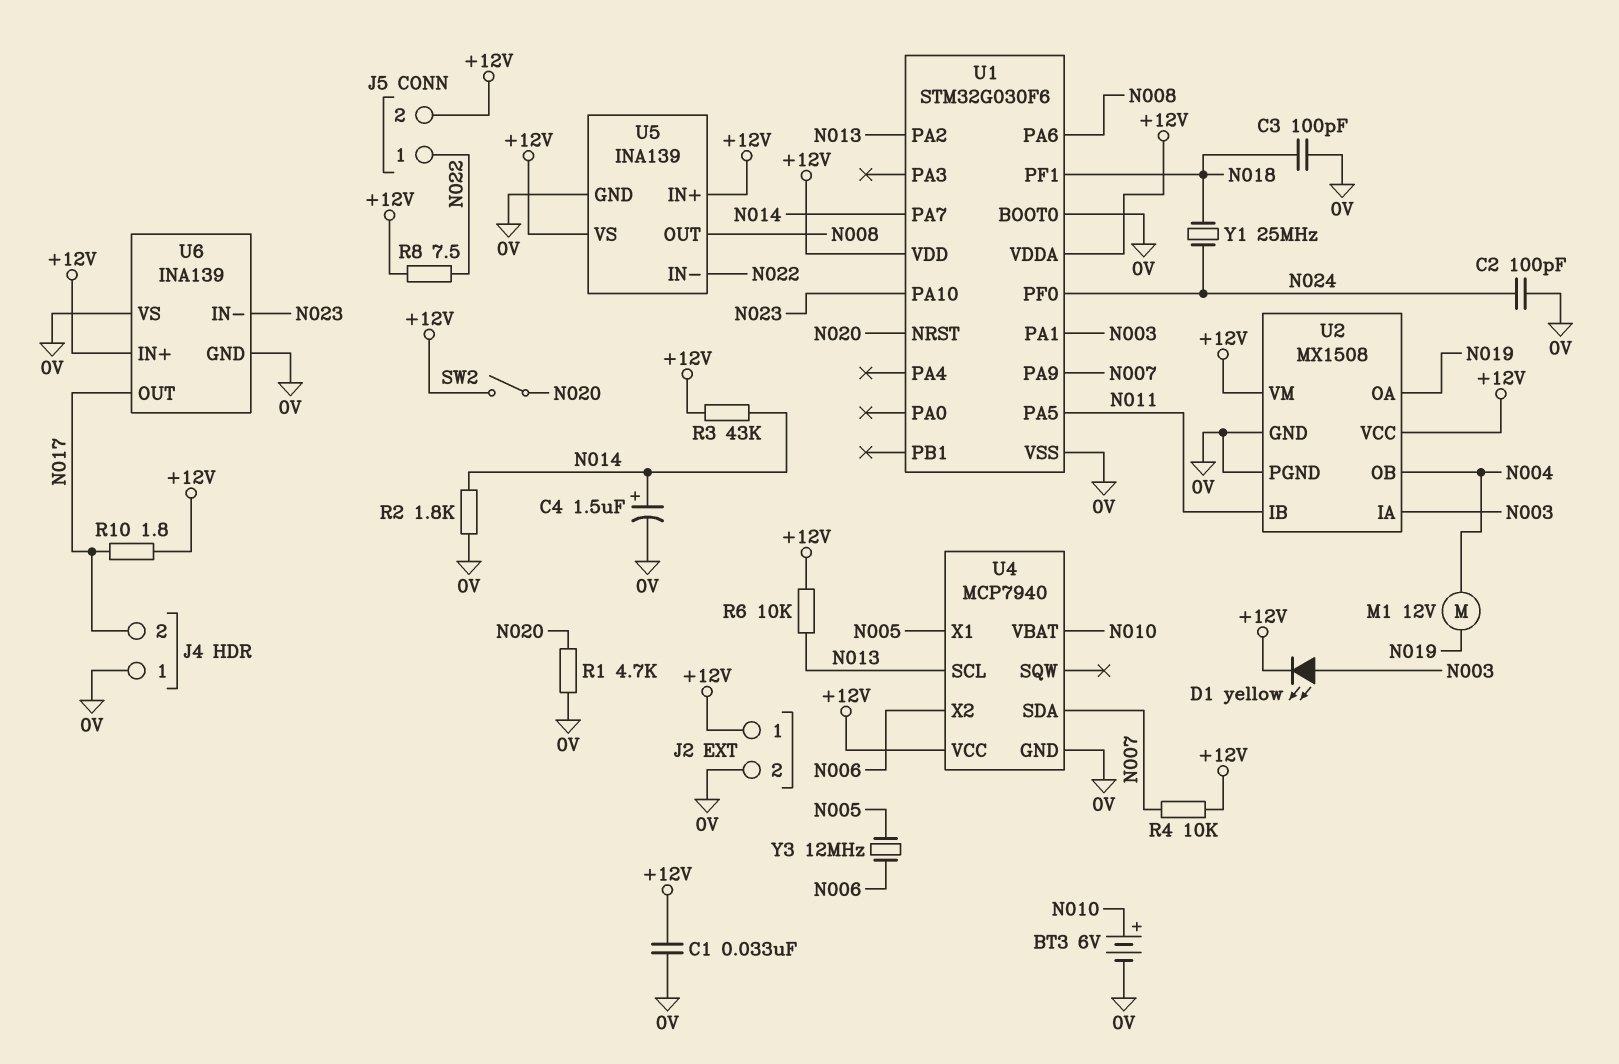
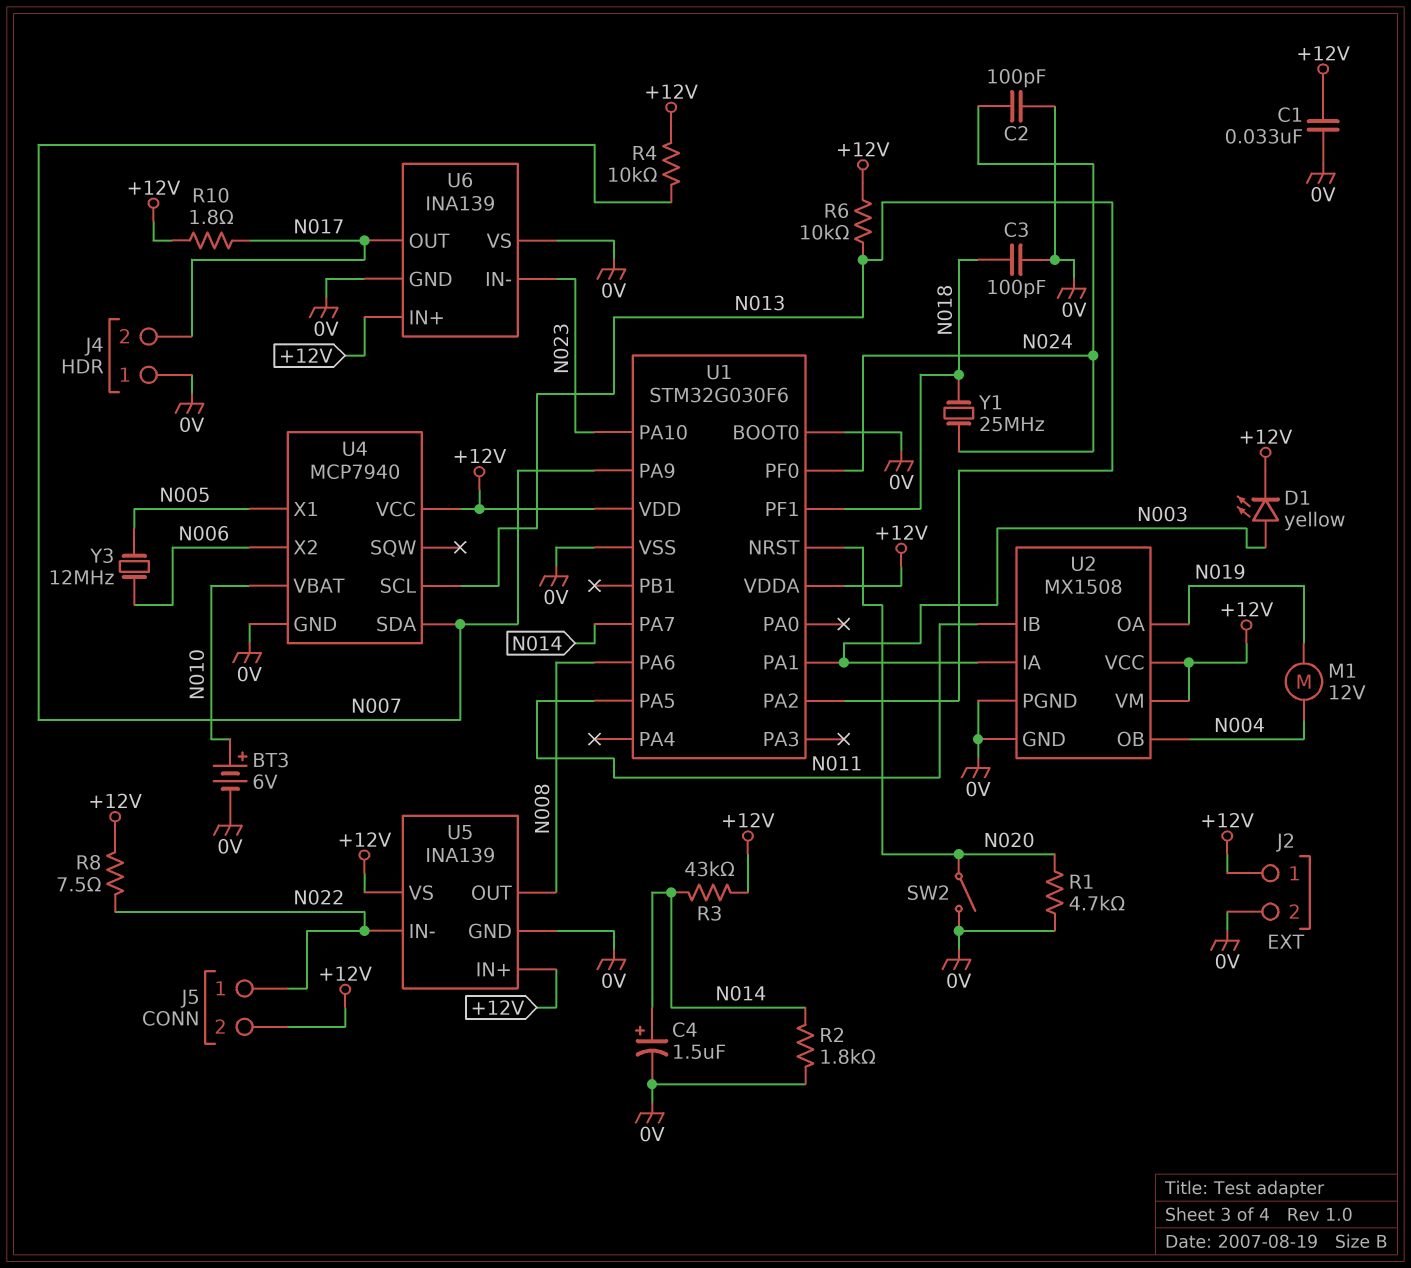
SW2: switch (+12V, N020) -> switch (0V, N020)

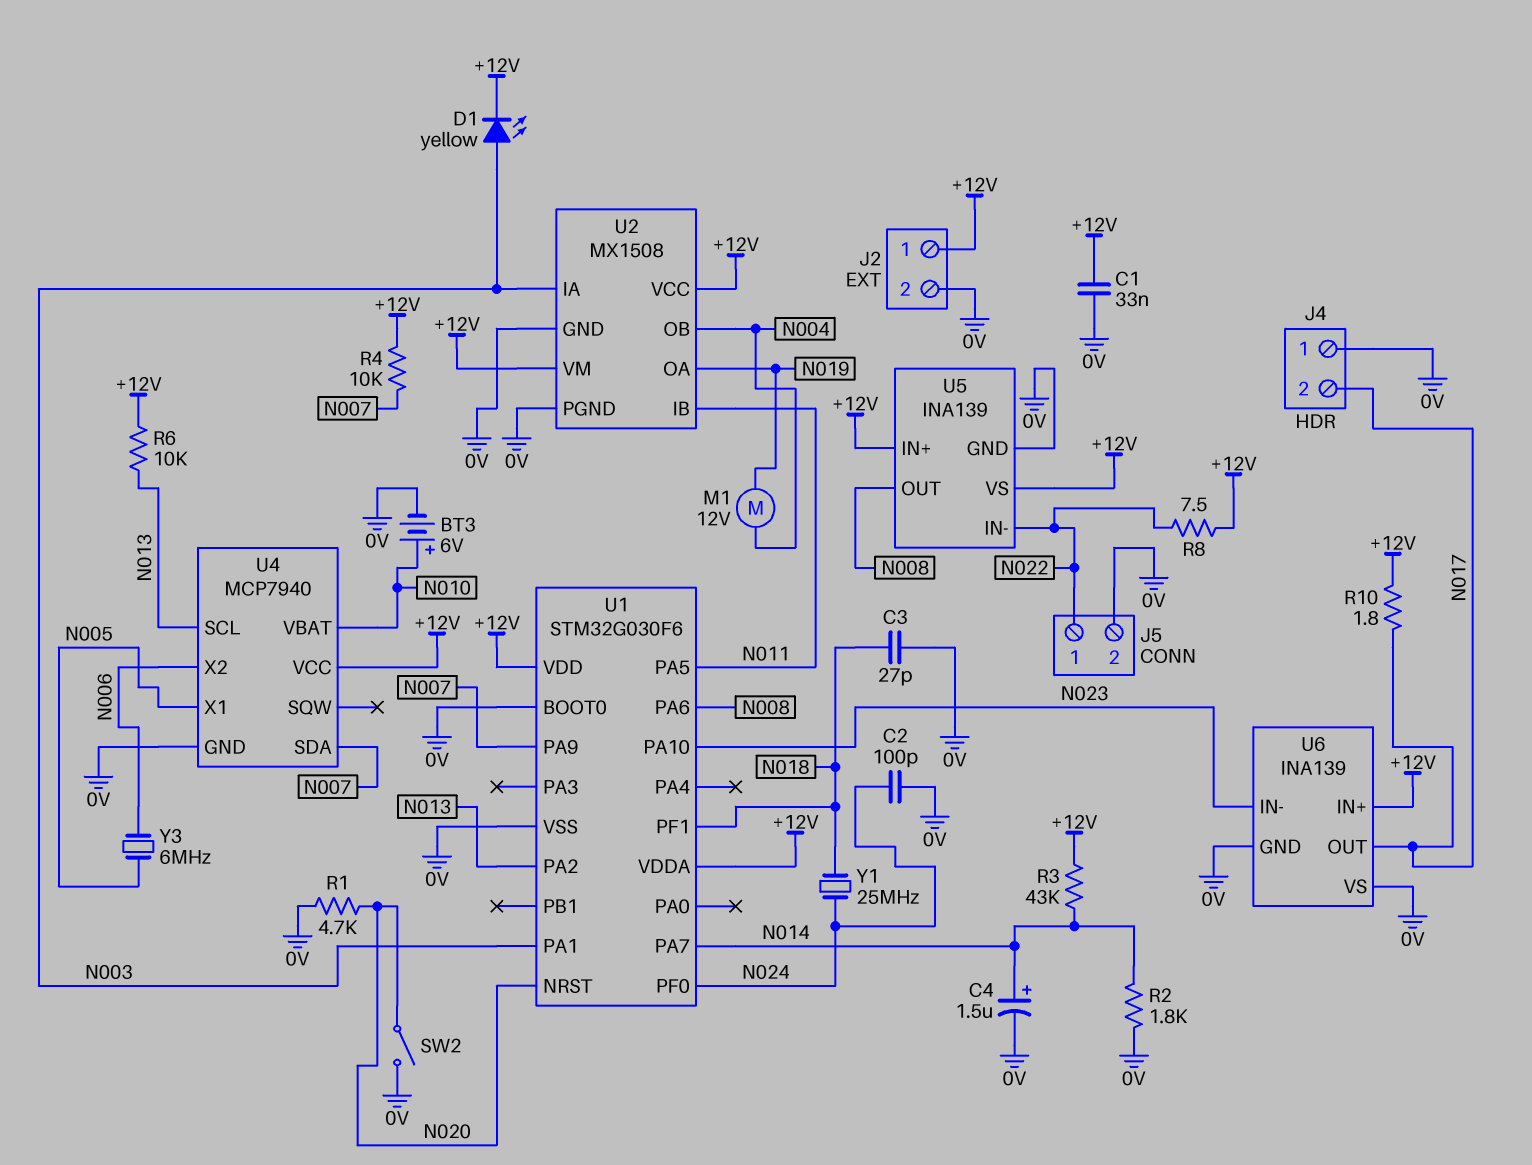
C3: 100pF (0V, N018) -> 27pF (0V, N018)
J5 pin 2: +12V -> 0V
Y3: 12MHz (N005, N006) -> 6MHz (N005, N006)

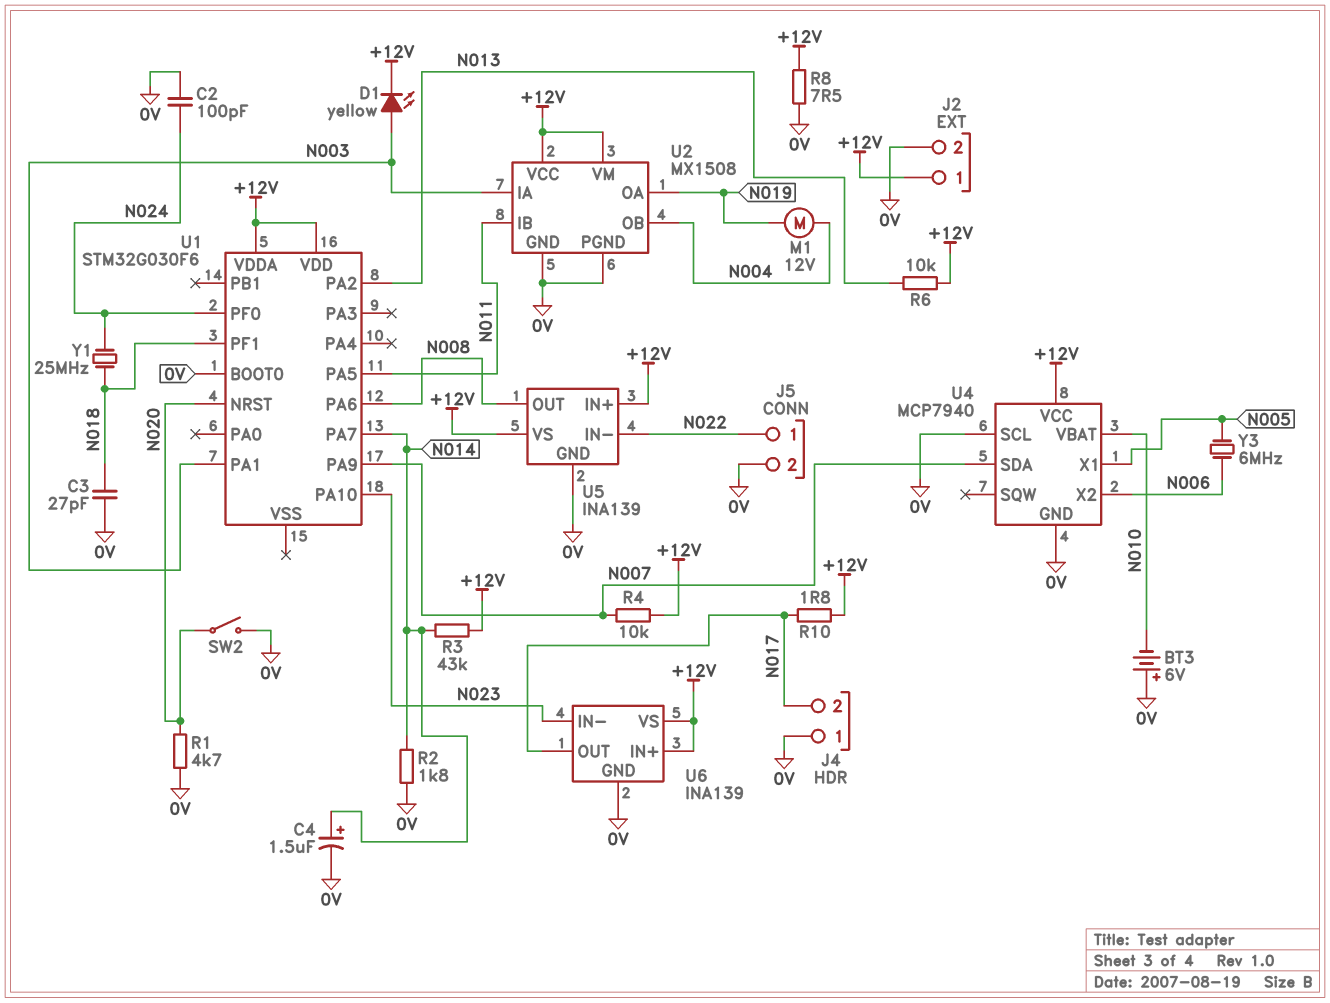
BT3: 6V (plus N010, minus 0V) -> 6V (plus 0V, minus N010)
C1: 33nF (+12V, 0V) -> none
R8: 7.5 (+12V, N022) -> 7.5 (+12V, 0V)
U1 pin VSS: 0V -> none
U4 pin SCL: N013 -> 0V
U6 pin VS: 0V -> +12V

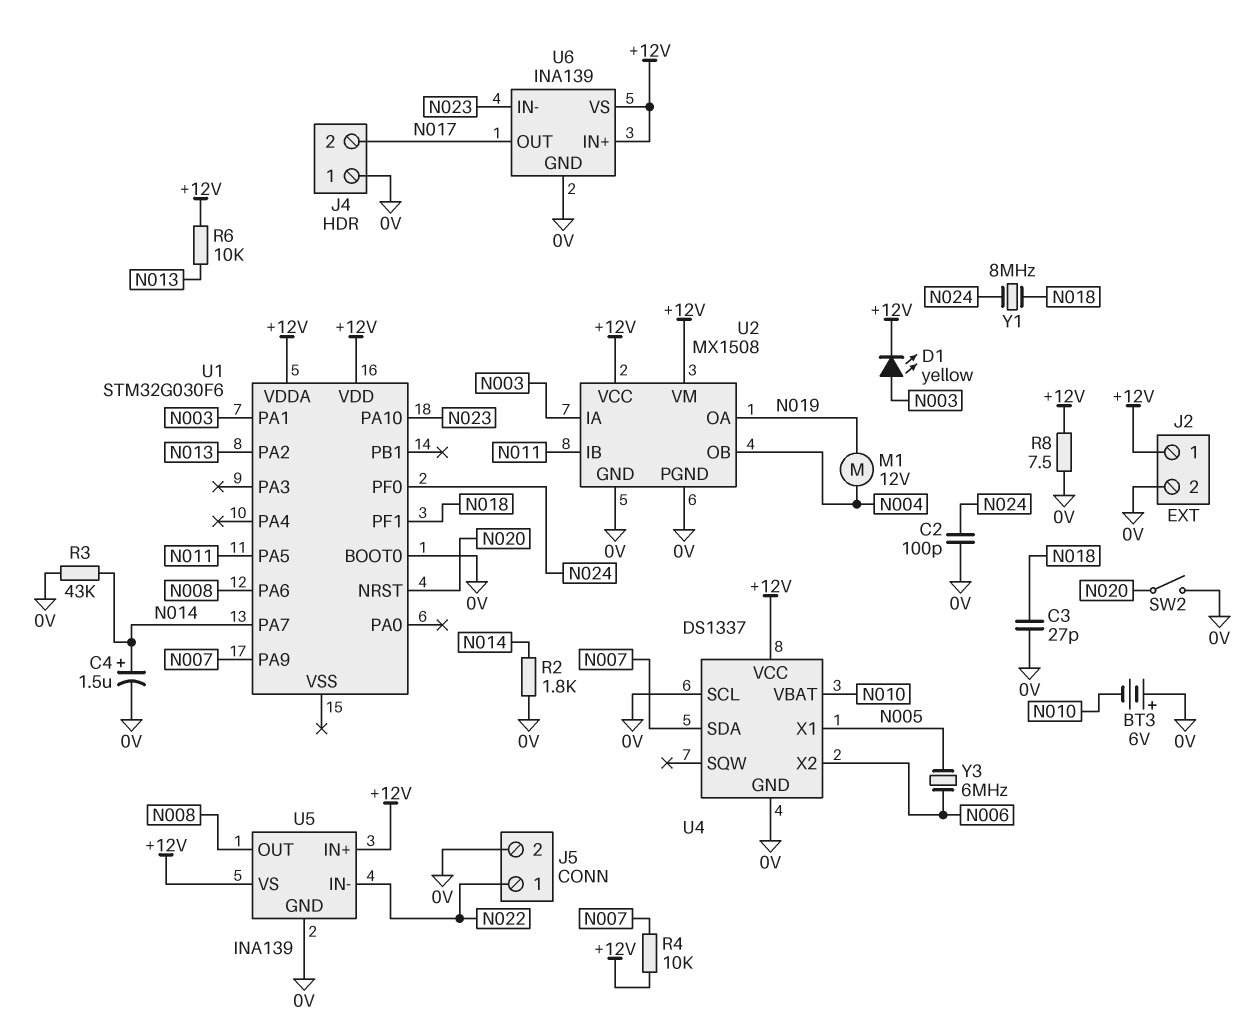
R1: 4.7k (0V, N020) -> none
R3: 43k (+12V, N014) -> 43k (0V, N014)
R10: 1.8 (+12V, N017) -> none
U4: MCP7940 -> DS1337
Y1: 25MHz (N018, N024) -> 8MHz (N018, N024)

